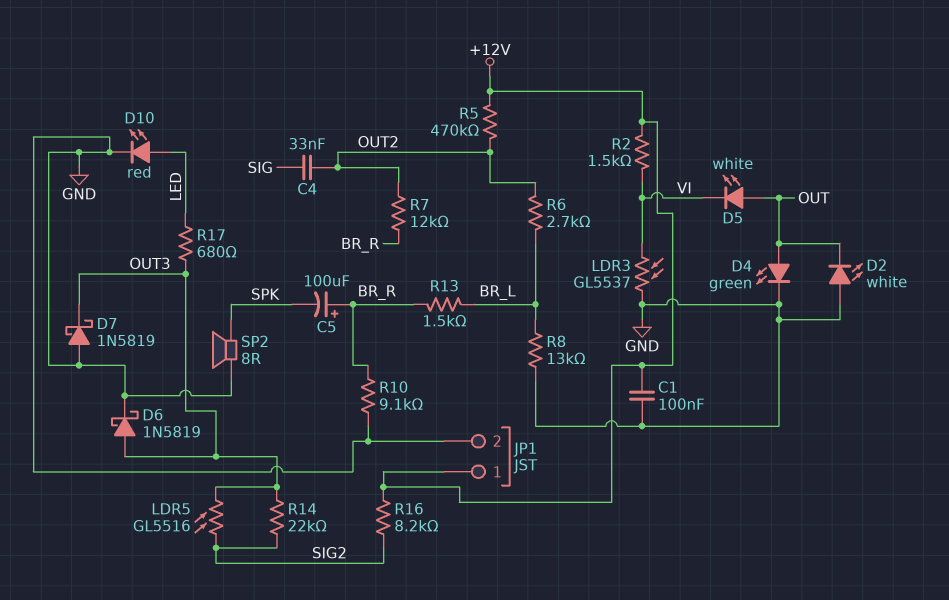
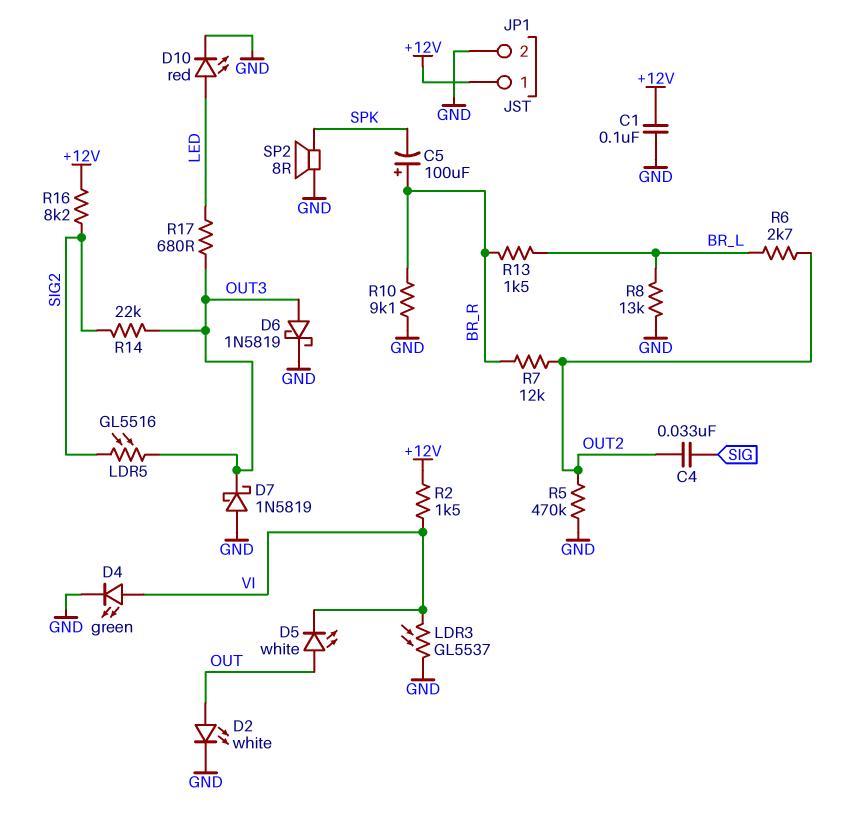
D2: LED white (A GND, K OUT) -> LED white (A OUT, K GND)
D4: LED green (A OUT, K GND) -> LED green (A VI, K GND)
R5: 470k (+12V, OUT2) -> 470k (GND, OUT2)

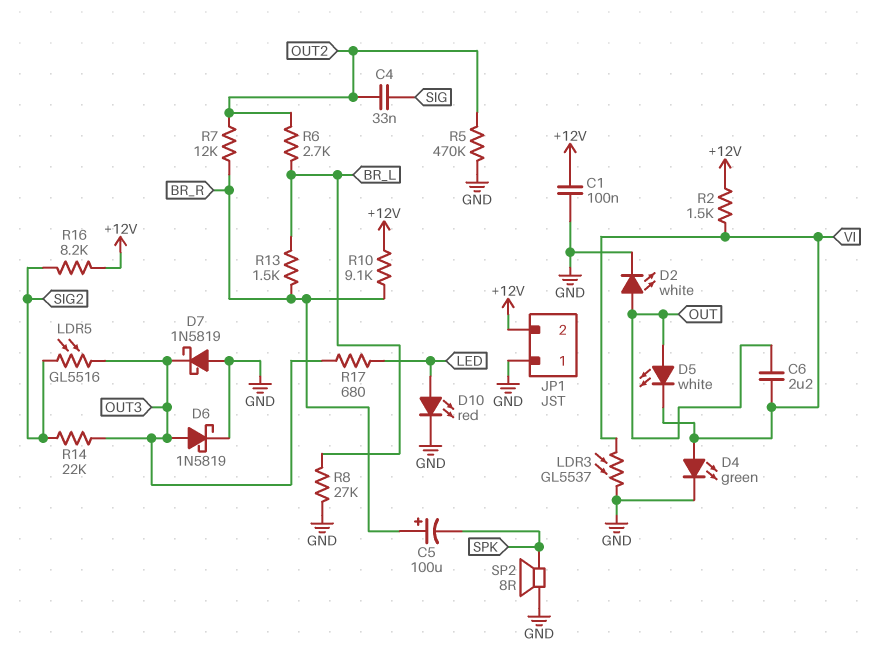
C6: none -> 2.2uF (OUT, VI)
JP1 pin 1: +12V -> GND
JP1 pin 2: GND -> +12V
R8: 13k (BR_L, GND) -> 27k (BR_L, GND)
R10: 9.1k (BR_R, GND) -> 9.1k (+12V, BR_R)

